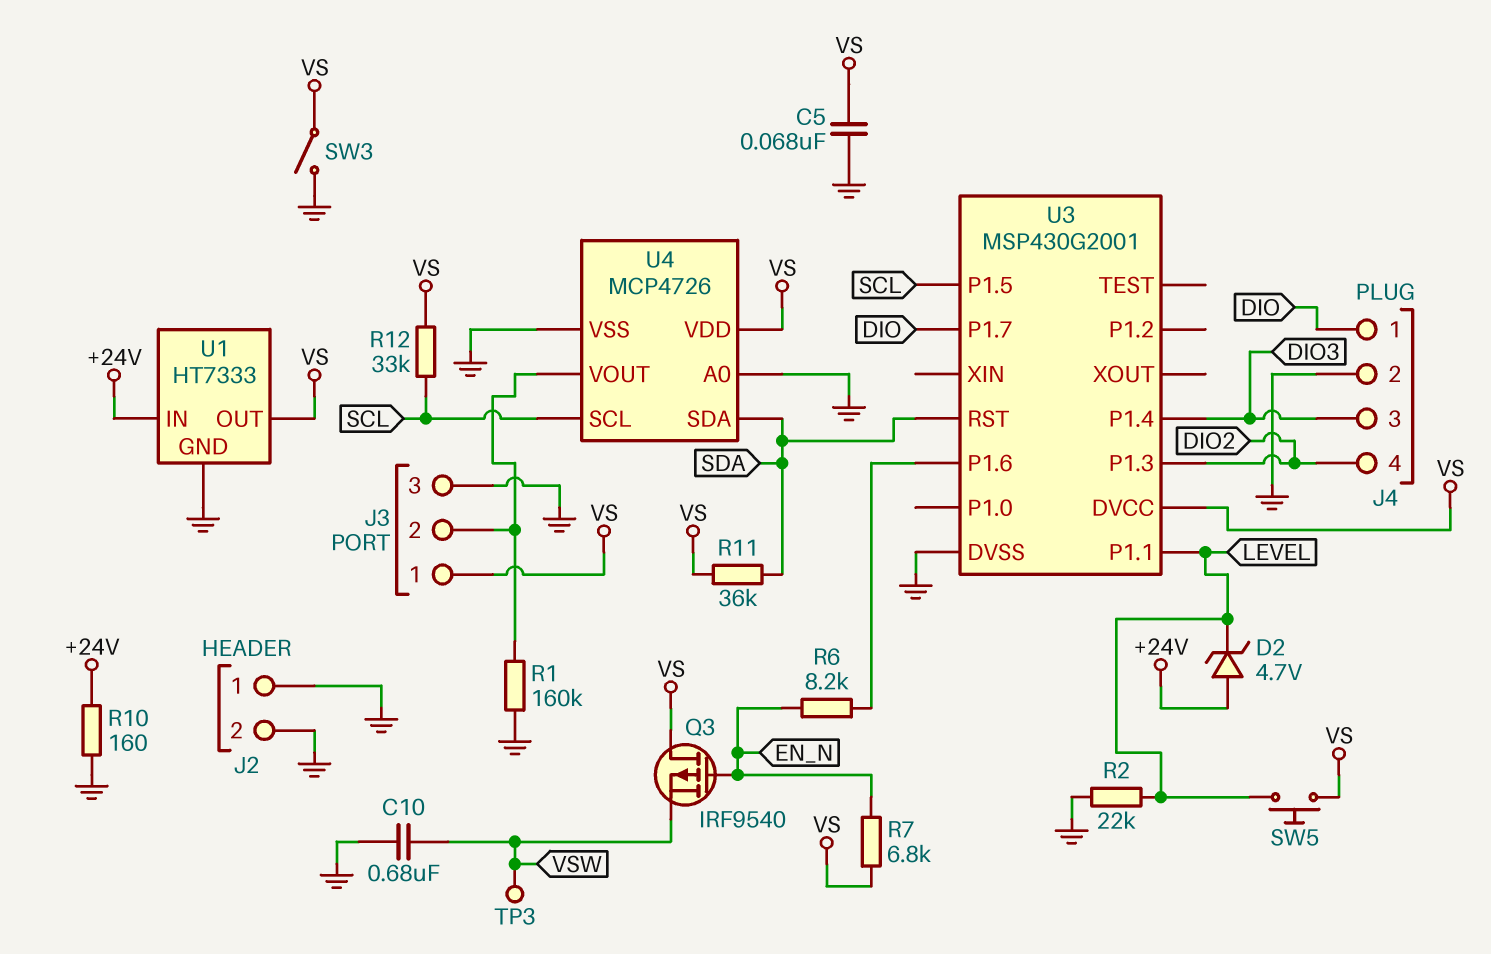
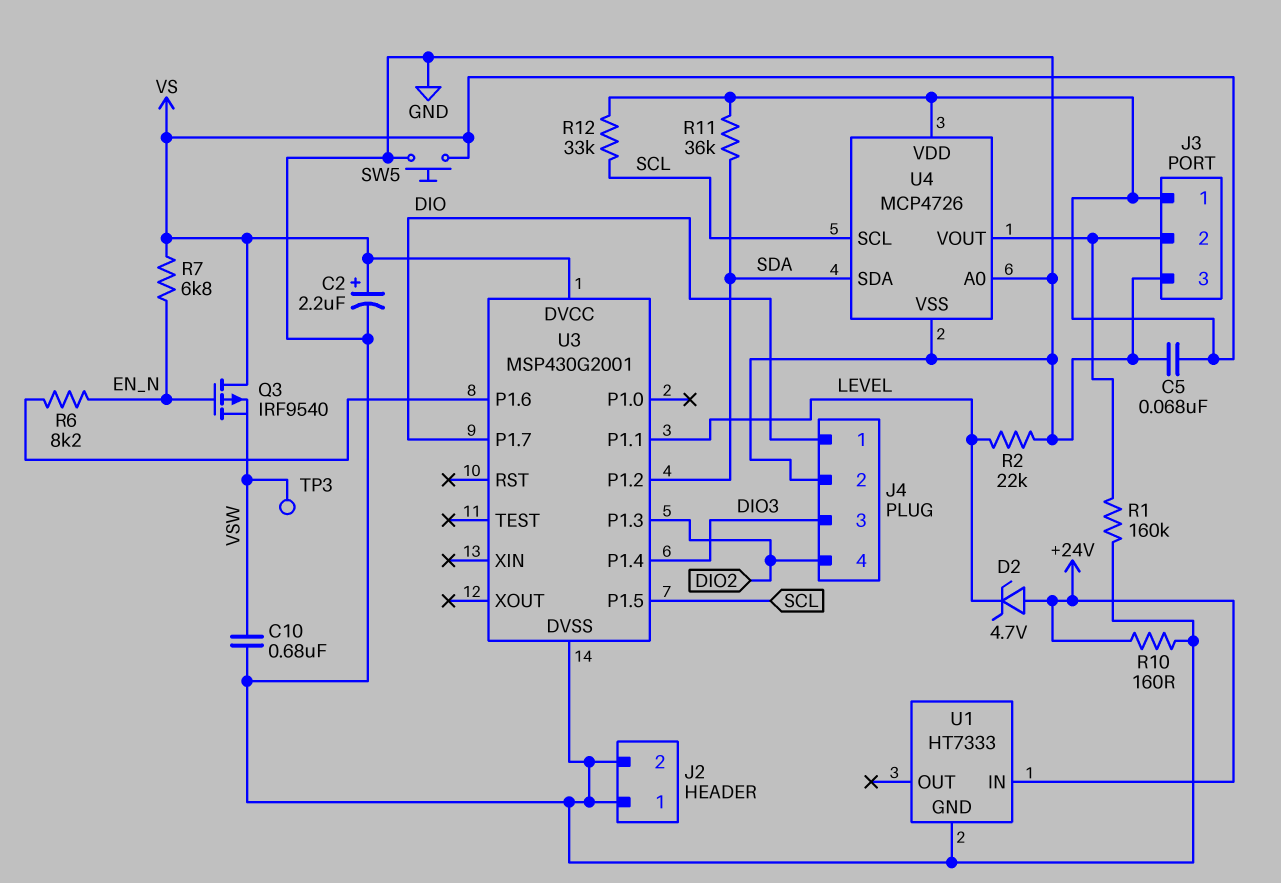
C2: none -> 2.2uF (plus VS, minus GND)
SW3: switch (GND, VS) -> none
SW5: button (LEVEL, VS) -> button (GND, VS)
U1 pin OUT: VS -> none
U3 pin P1.2: none -> SDA
U3 pin RST: SDA -> none

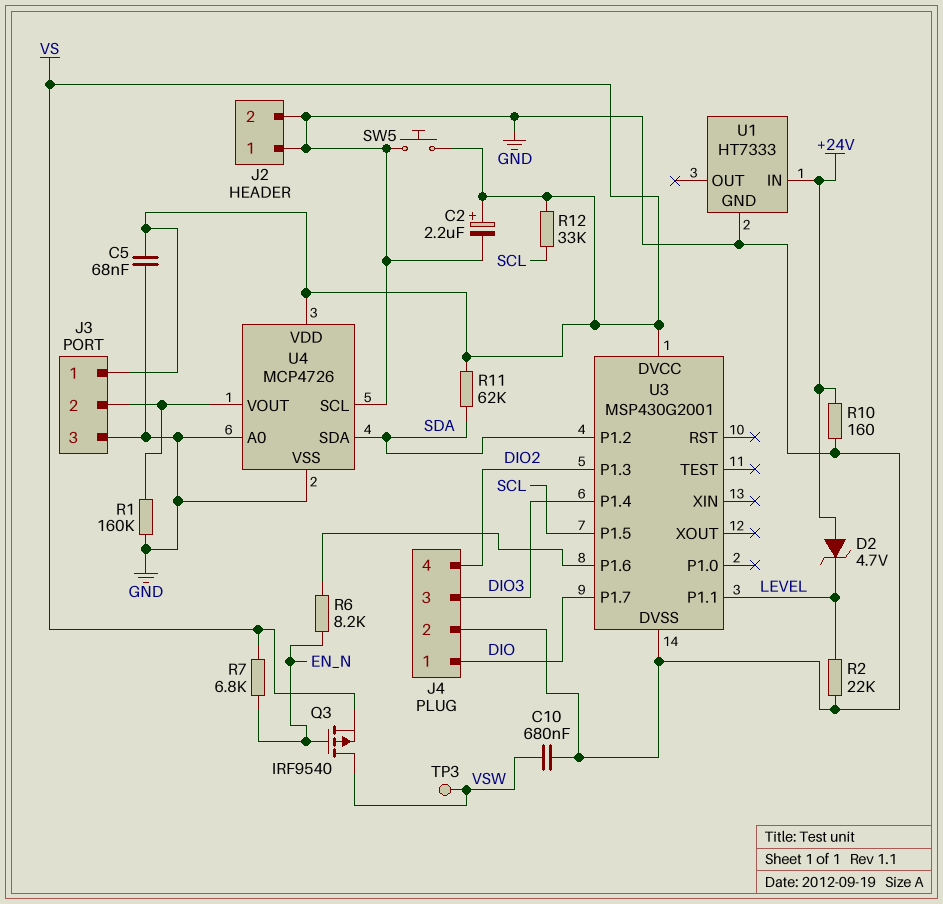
Q3: PMOS IRF9540 (G EN_N, D VS, S VSW) -> PMOS IRF9540 (G EN_N, D VSW, S VS)
R11: 36k (SDA, VS) -> 62k (SDA, VS)
U4 pin SCL: SCL -> GND

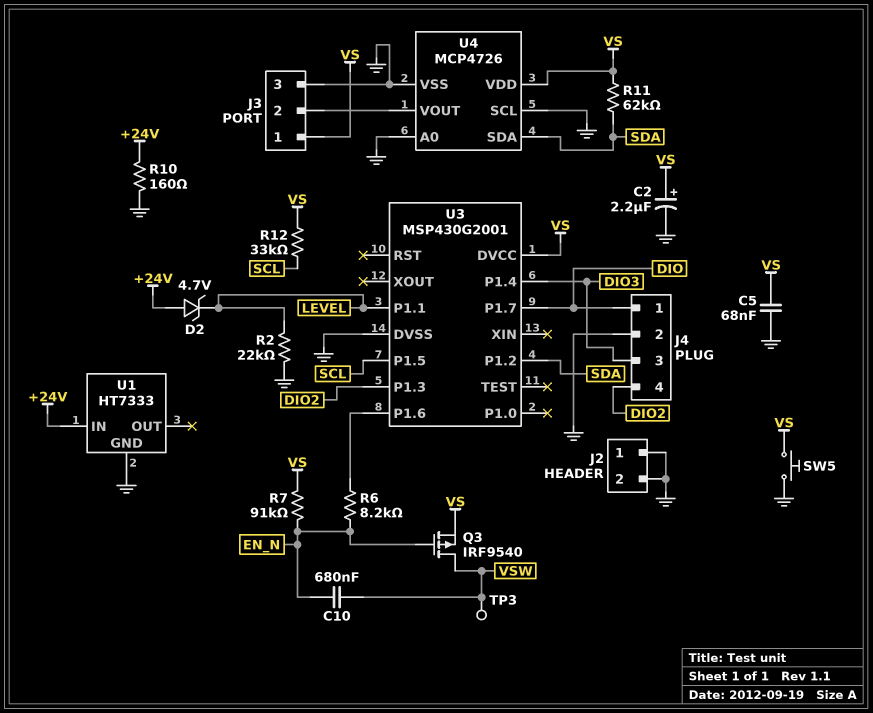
C10: 680nF (GND, VSW) -> 680nF (EN_N, VSW)
R1: 160k (GND, J3/2) -> none
R7: 6.8k (EN_N, VS) -> 91k (EN_N, VS)

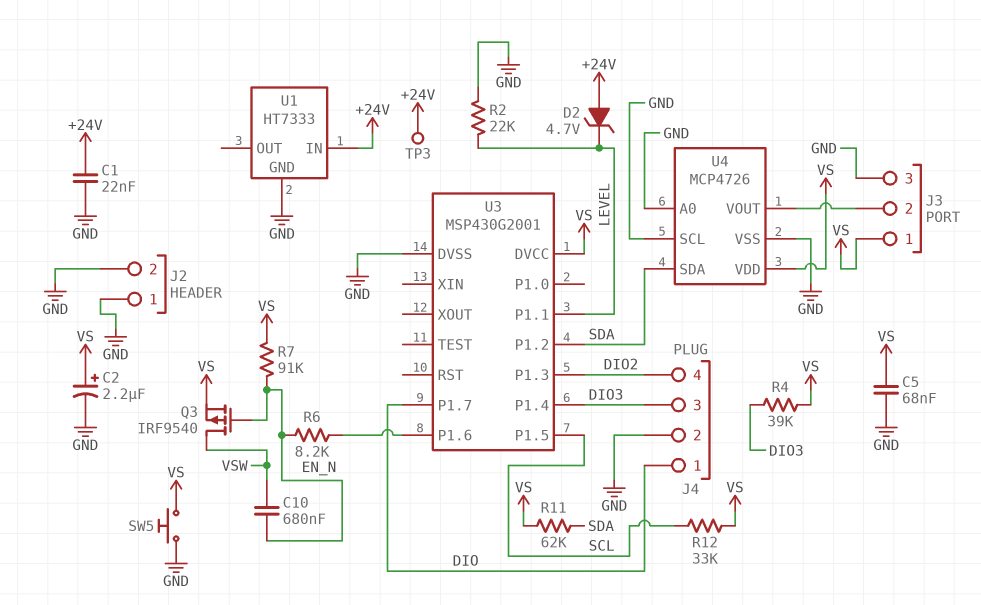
C1: none -> 22nF (+24V, GND)
R4: none -> 39k (DIO3, VS)
R10: 160 (+24V, GND) -> none
TP3: test point (VSW) -> test point (+24V)

